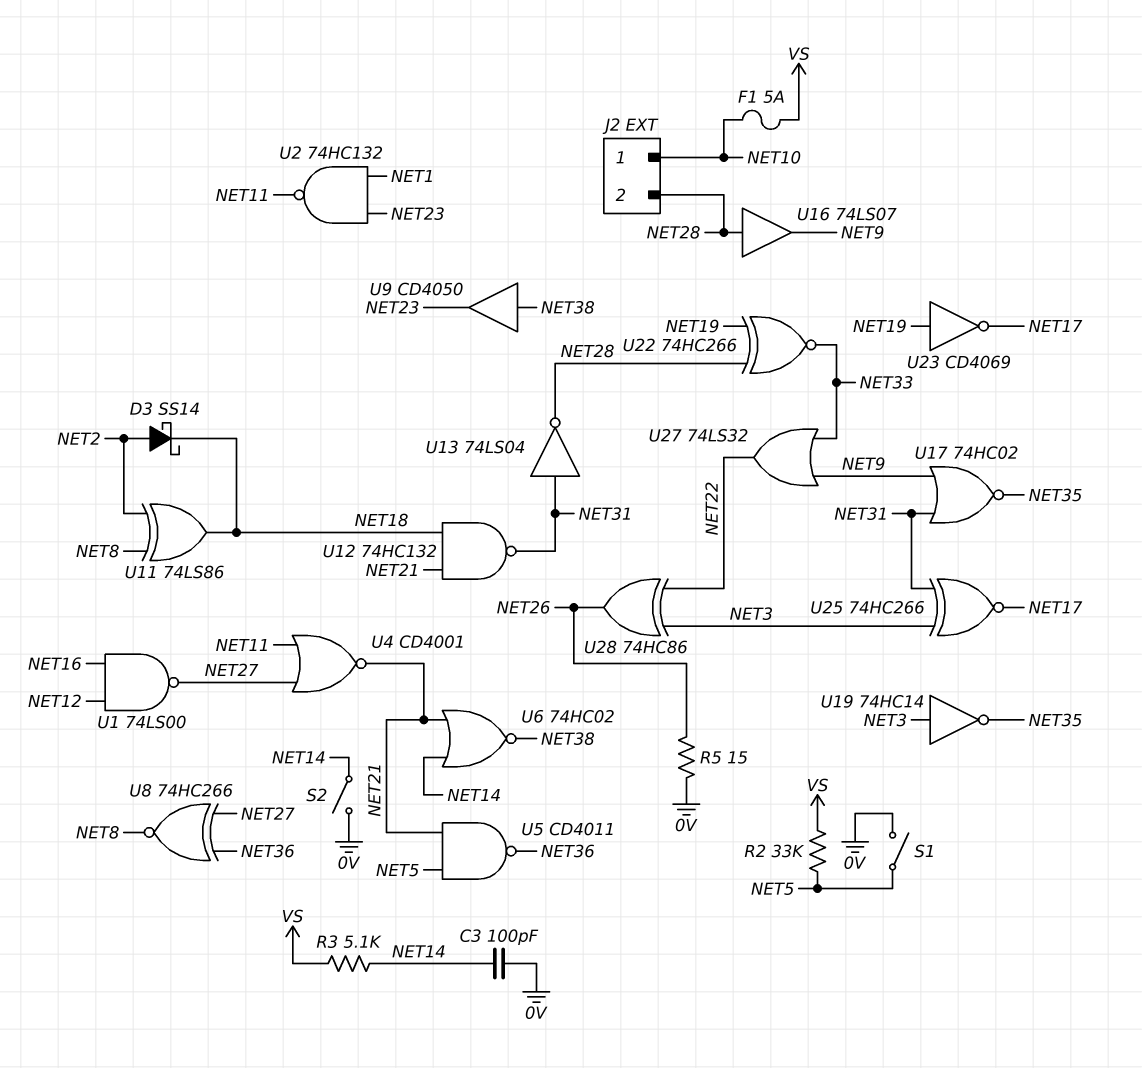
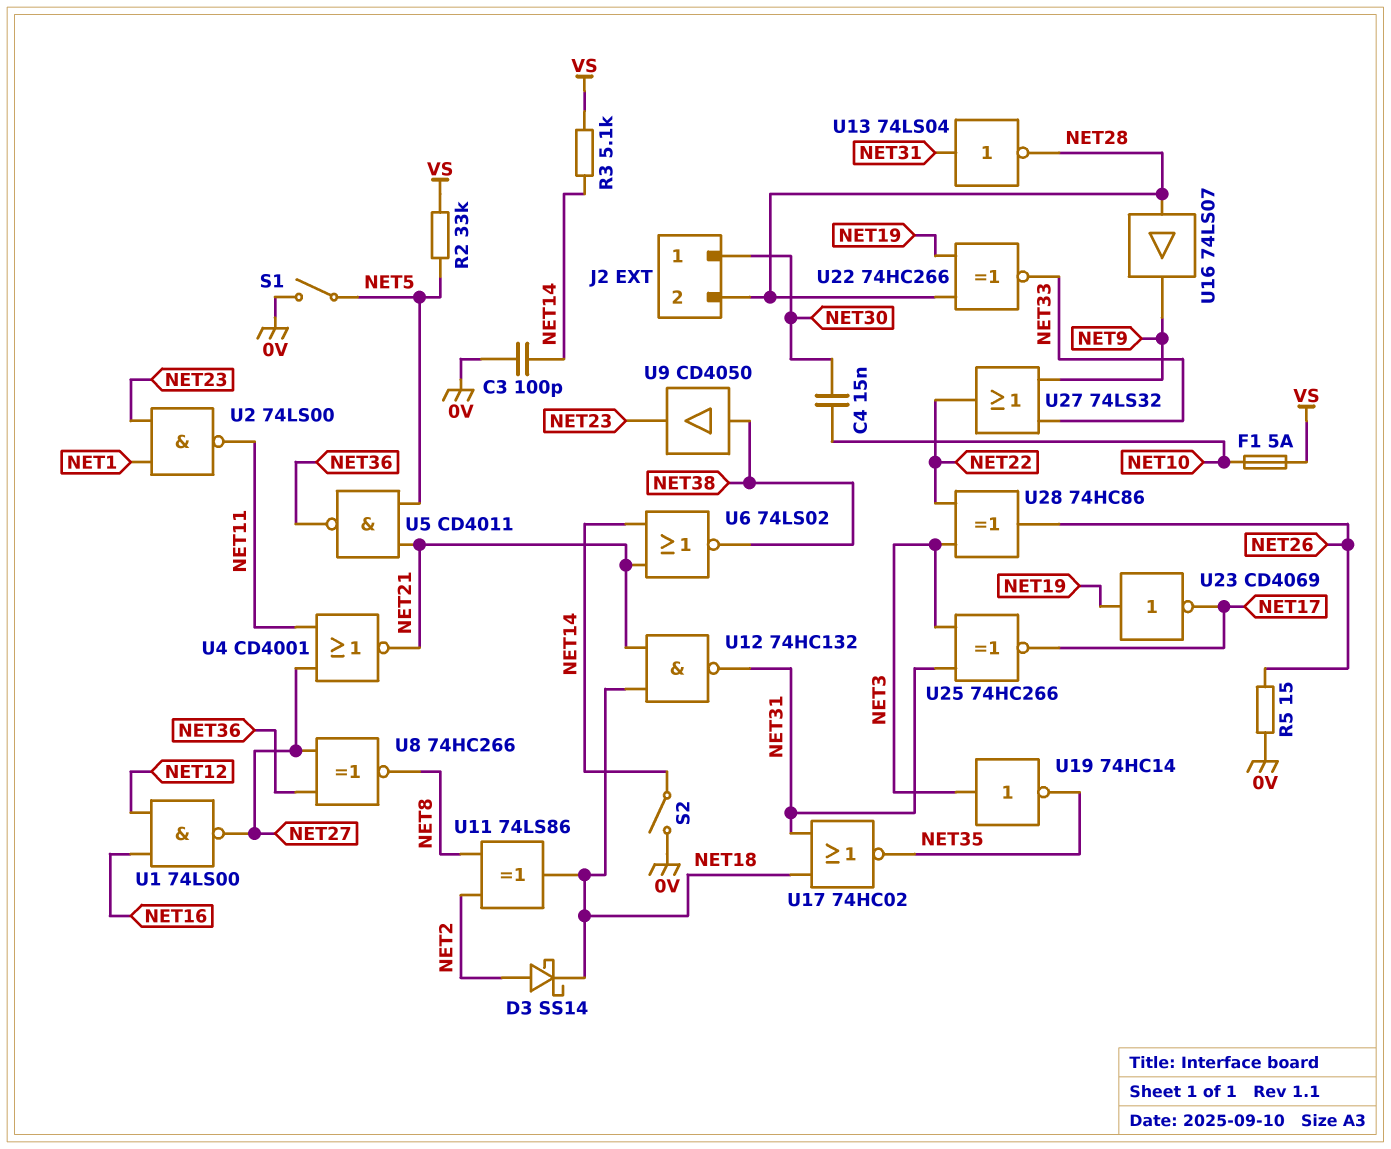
C4: none -> 15nF (NET10, NET30)
J2 pin 1: NET10 -> NET30
U2: NAND 74HC132 (in NET1, in NET23, out NET11) -> NAND 74LS00 (in NET1, in NET23, out NET11)
U6: NOR 74HC02 (in NET14, in NET21, out NET38) -> NOR 74LS02 (in NET14, in NET21, out NET38)
U17: NOR 74HC02 (in NET9, in NET31, out NET35) -> NOR 74HC02 (in NET18, in NET31, out NET35)

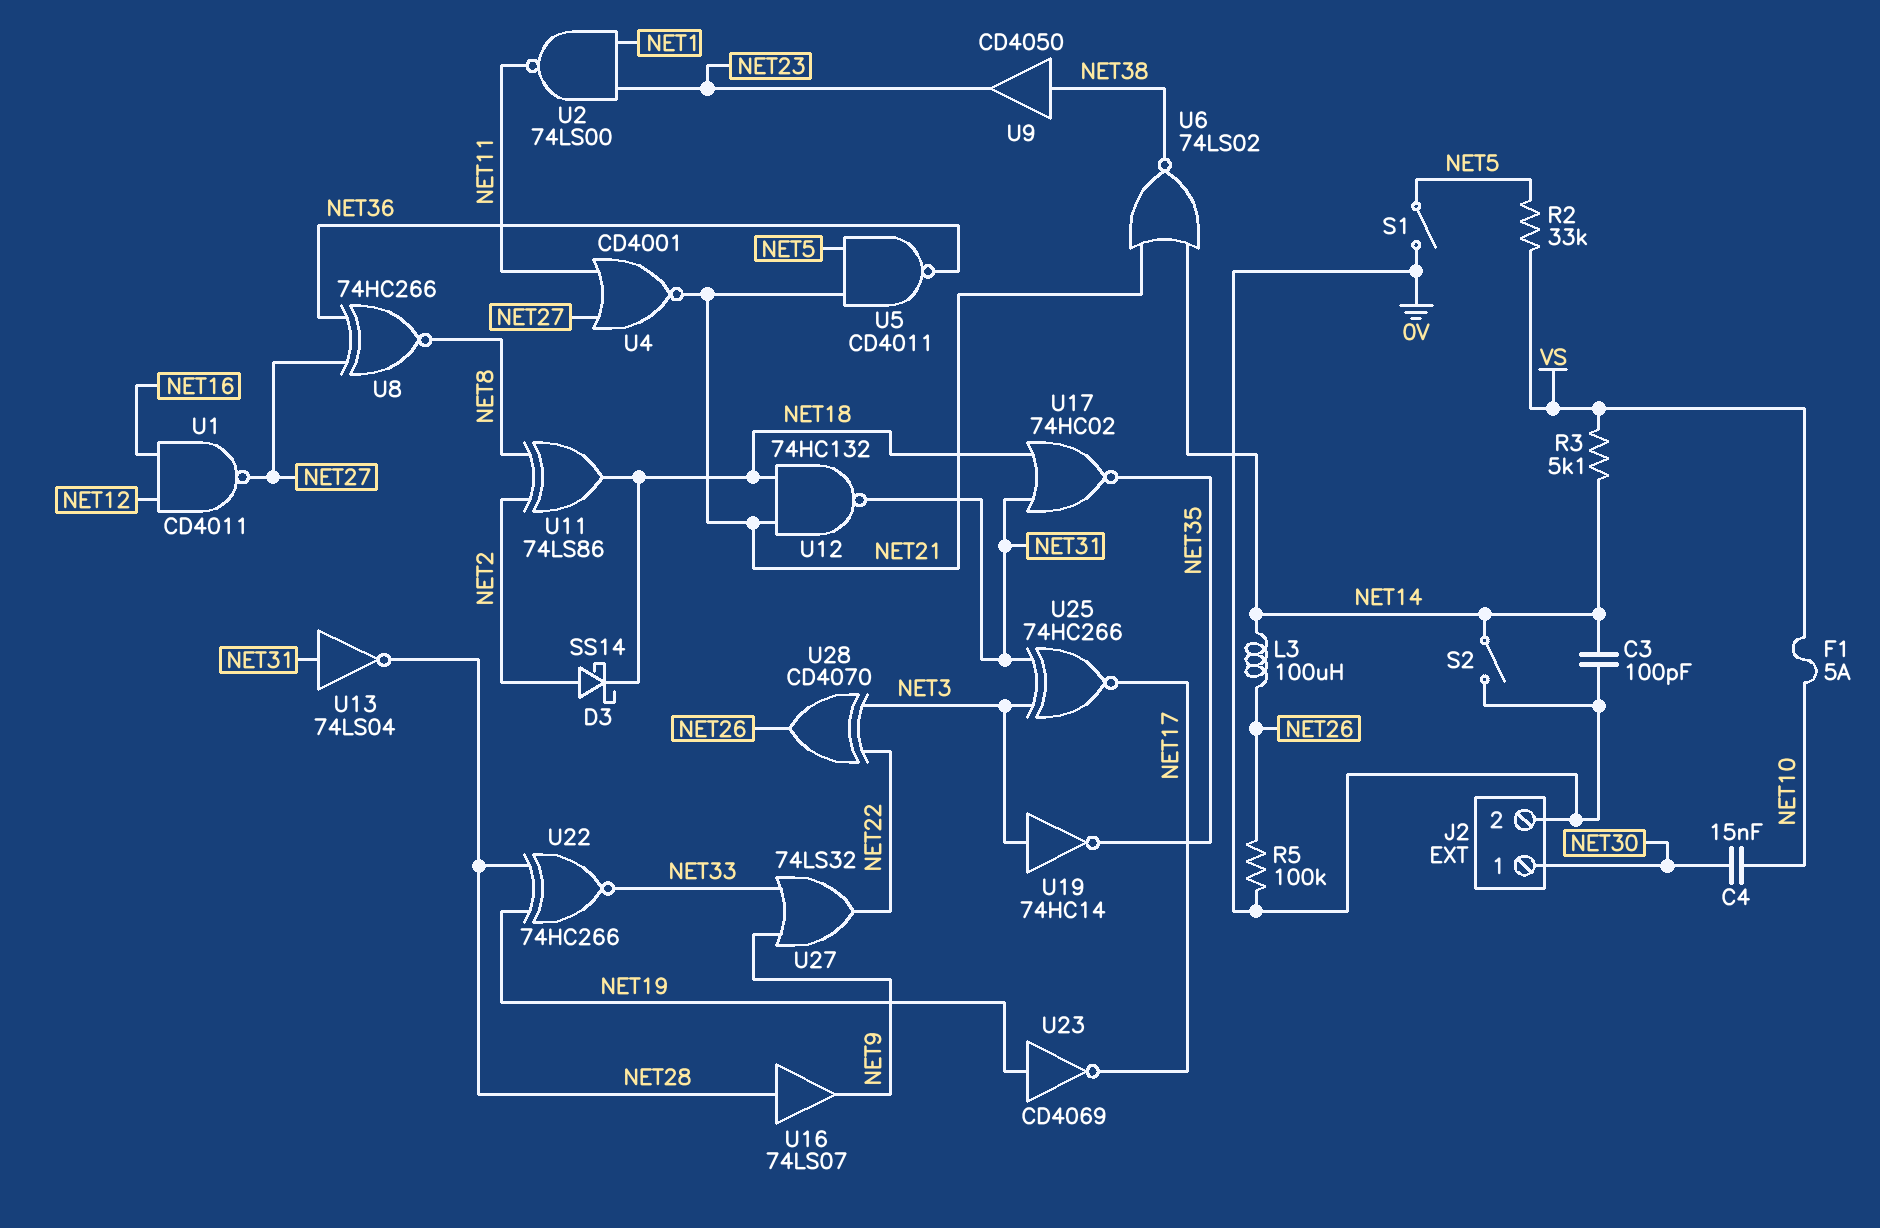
J2 pin 2: NET28 -> 0V
L3: none -> 100uH (NET14, NET26)
R5: 15 (0V, NET26) -> 100k (0V, NET26)
U1: NAND 74LS00 (in NET12, in NET16, out NET27) -> NAND CD4011 (in NET12, in NET16, out NET27)
U28: XOR 74HC86 (in NET3, in NET22, out NET26) -> XOR CD4070 (in NET3, in NET22, out NET26)

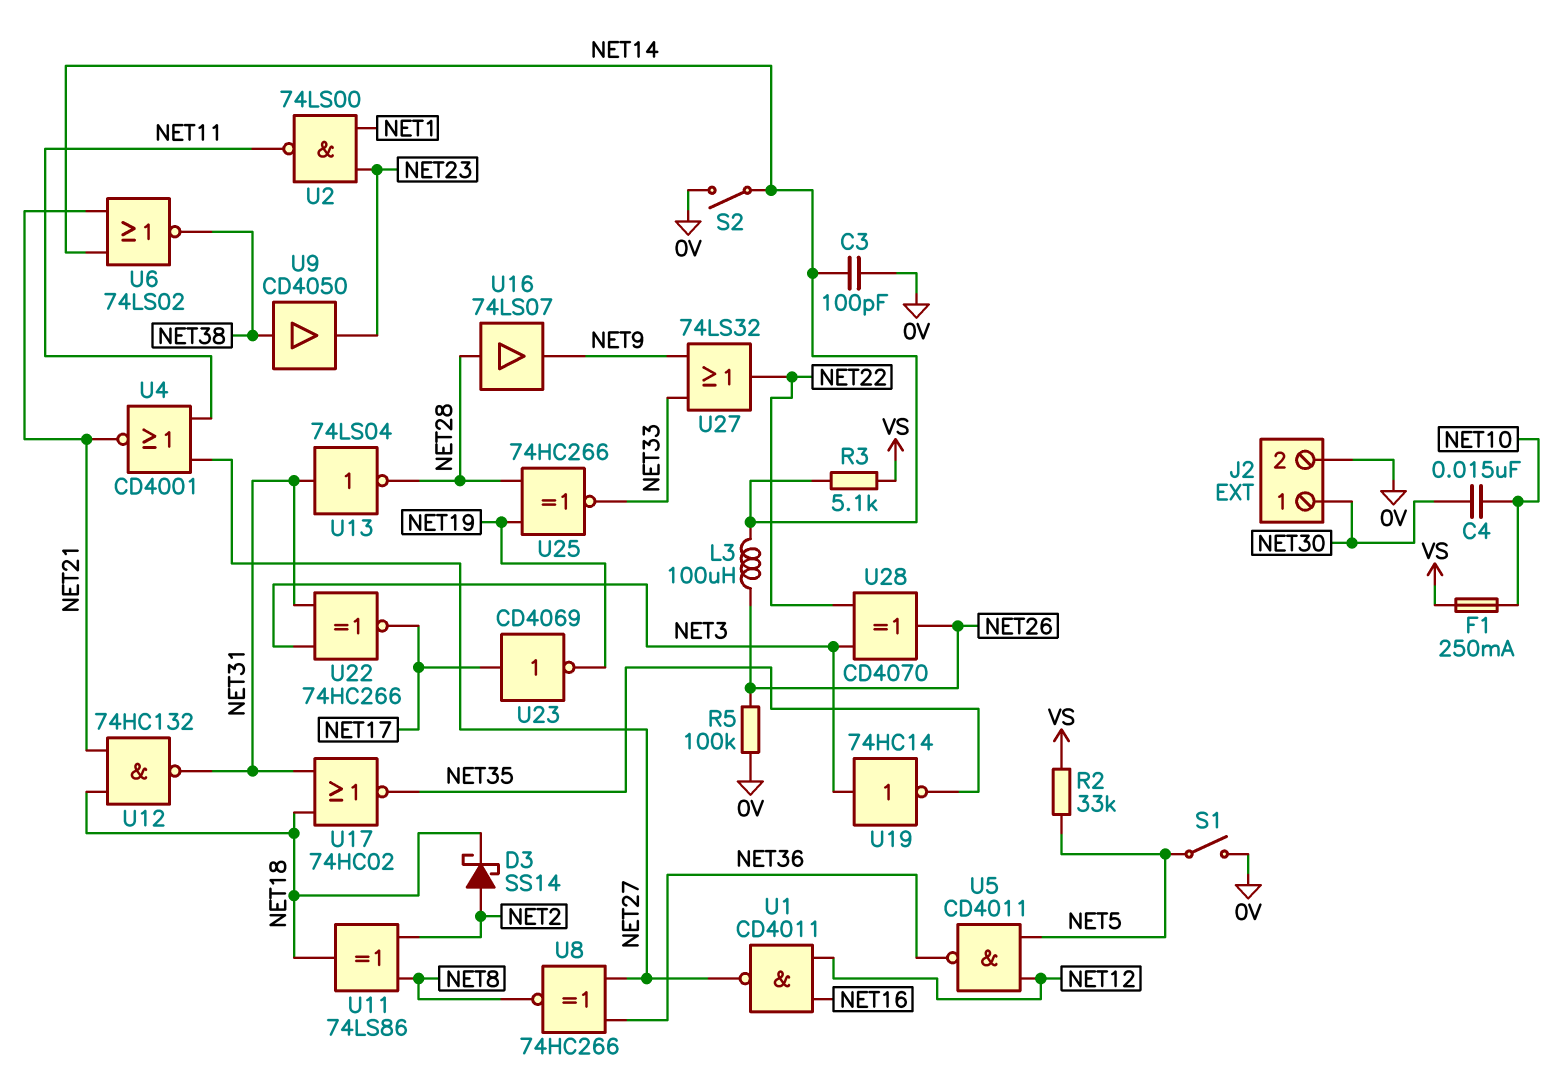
F1: 5A (NET10, VS) -> 250mA (NET10, VS)
U5: NAND CD4011 (in NET5, in NET21, out NET36) -> NAND CD4011 (in NET5, in NET12, out NET36)
U22: XNOR 74HC266 (in NET19, in NET28, out NET33) -> XNOR 74HC266 (in NET3, in NET31, out NET17)
U23: NOT CD4069 (in NET19, out NET17) -> NOT CD4069 (in NET17, out NET19)
U25: XNOR 74HC266 (in NET3, in NET31, out NET17) -> XNOR 74HC266 (in NET19, in NET28, out NET33)

